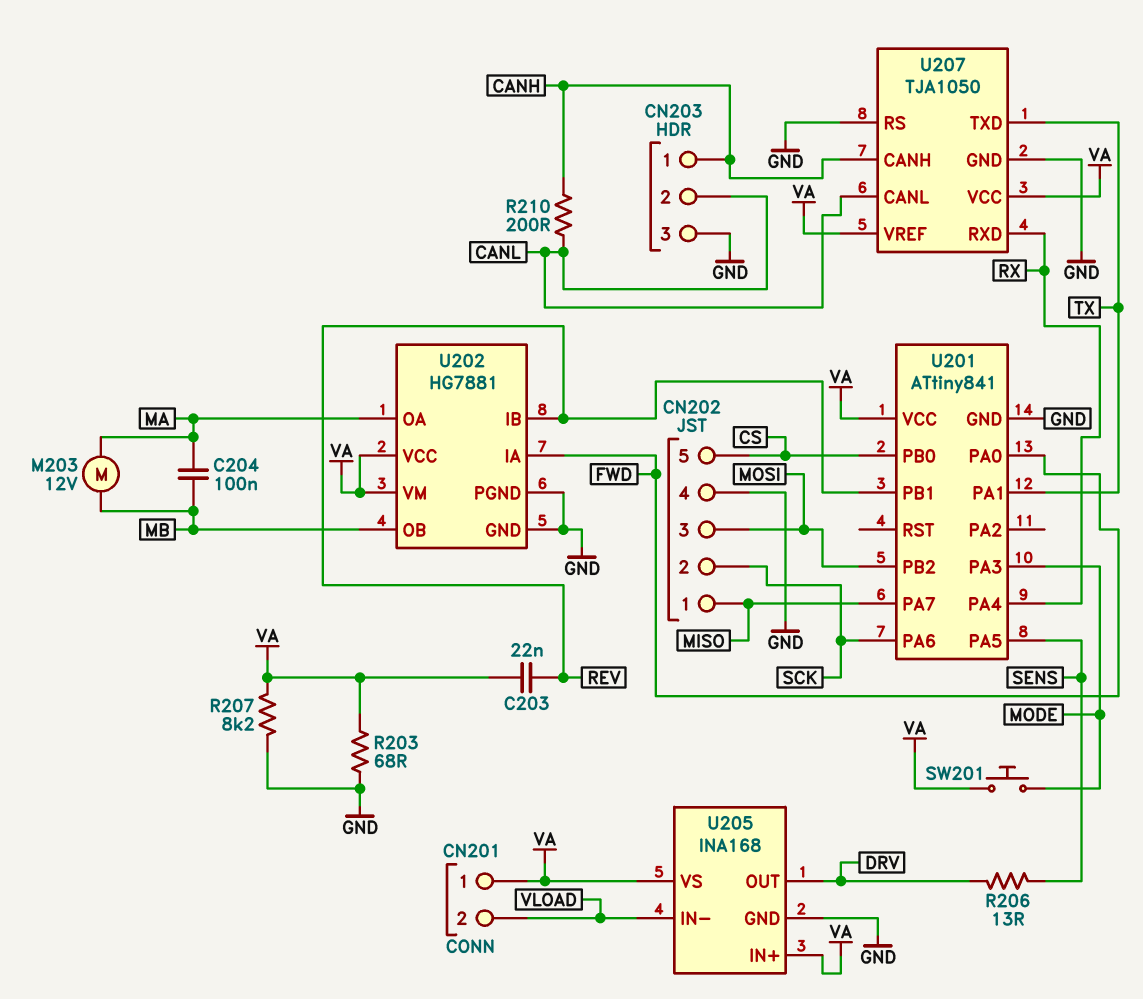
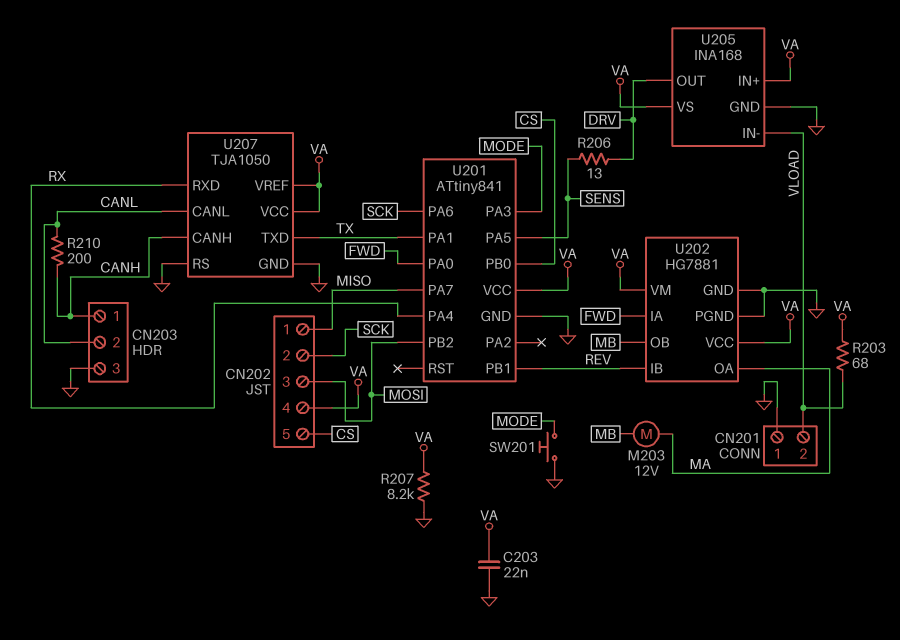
C203: 22nF (REV, VA) -> 22nF (GND, VA)
C204: 100nF (MA, MB) -> none
CN201 pin 1: VA -> GND
CN202 pin 4: GND -> VA
R203: 68 (GND, VA) -> 68 (VA, VLOAD)
SW201: button (MODE, VA) -> button (GND, MODE)

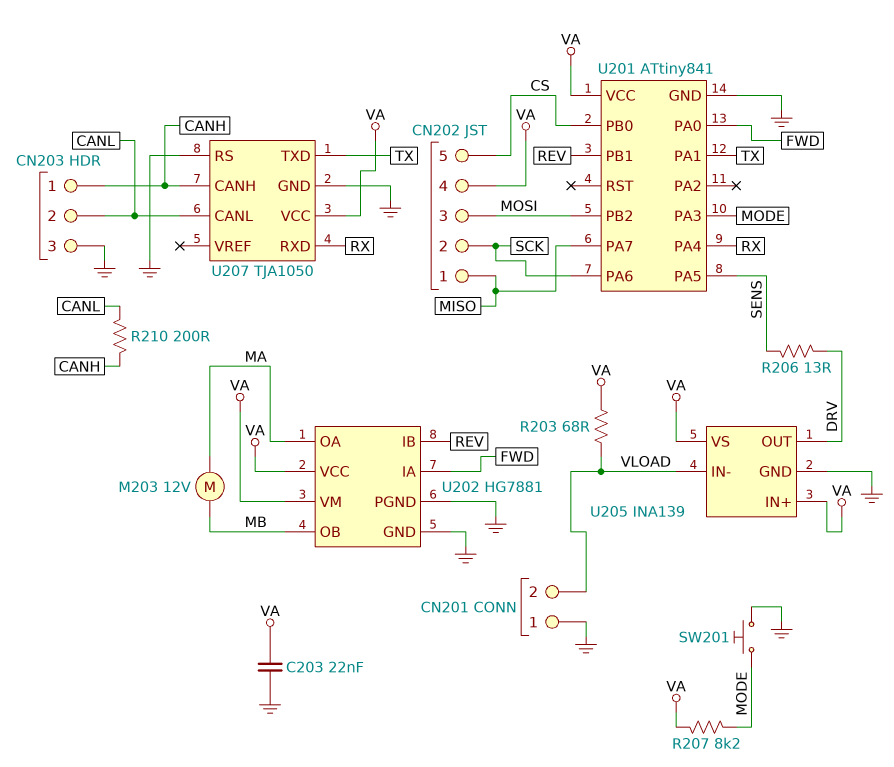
R207: 8.2k (GND, VA) -> 8.2k (MODE, VA)
U205: INA168 -> INA139
U207 pin VREF: VA -> none

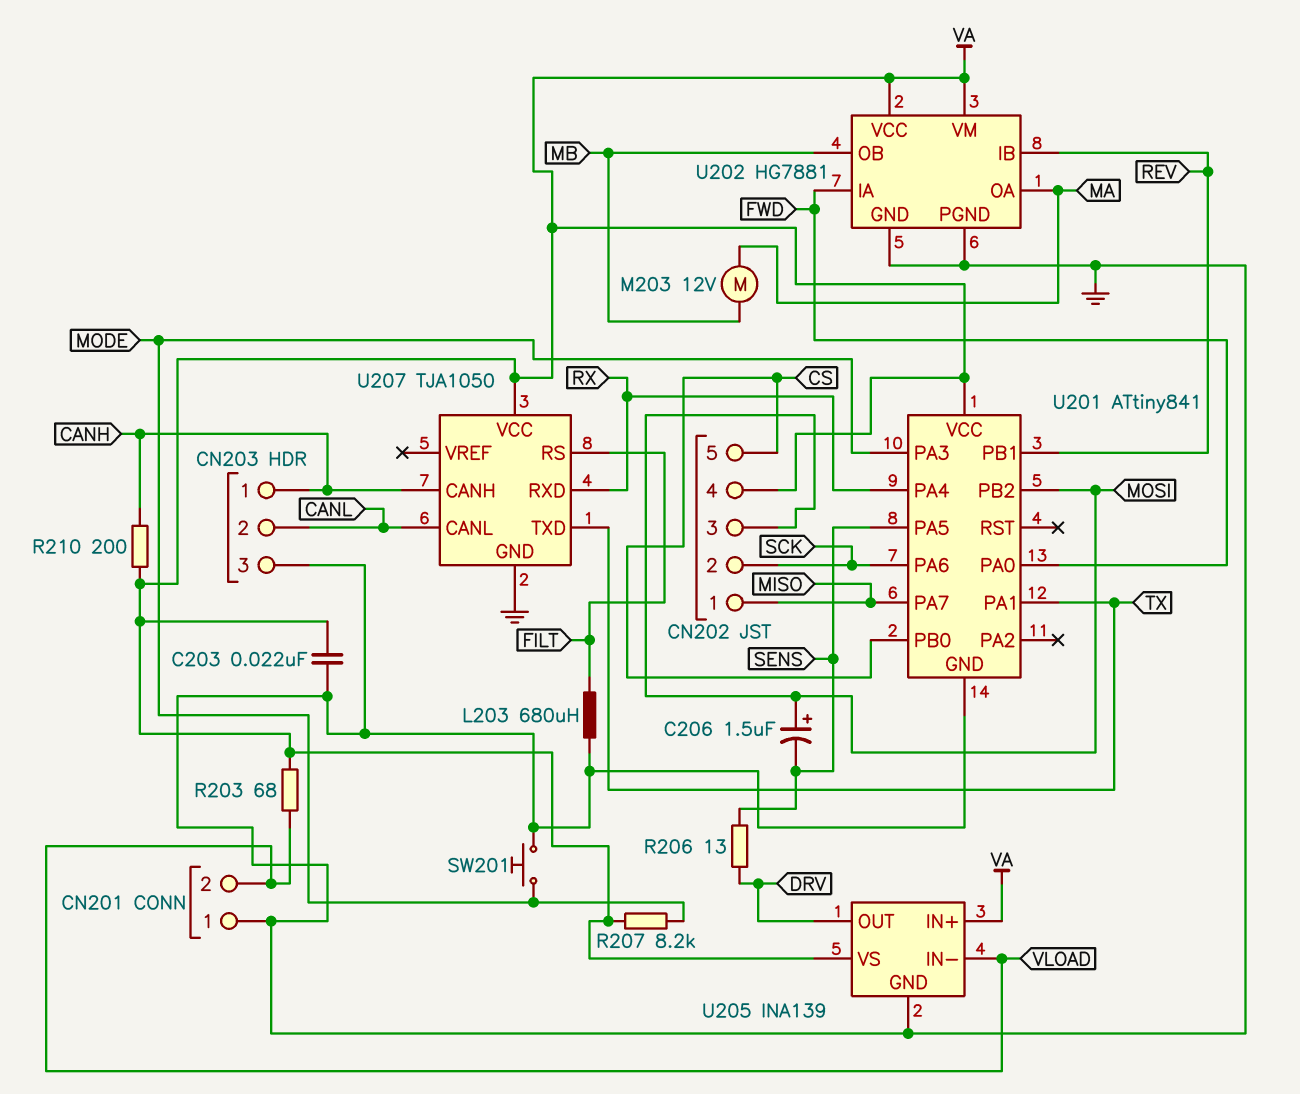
C206: none -> 1.5uF (plus MOSI, minus SENS)
L203: none -> 680uH (FILT, GND)
R210: 200 (CANH, CANL) -> 200 (CANH, VA)
U207 pin RS: GND -> FILT

